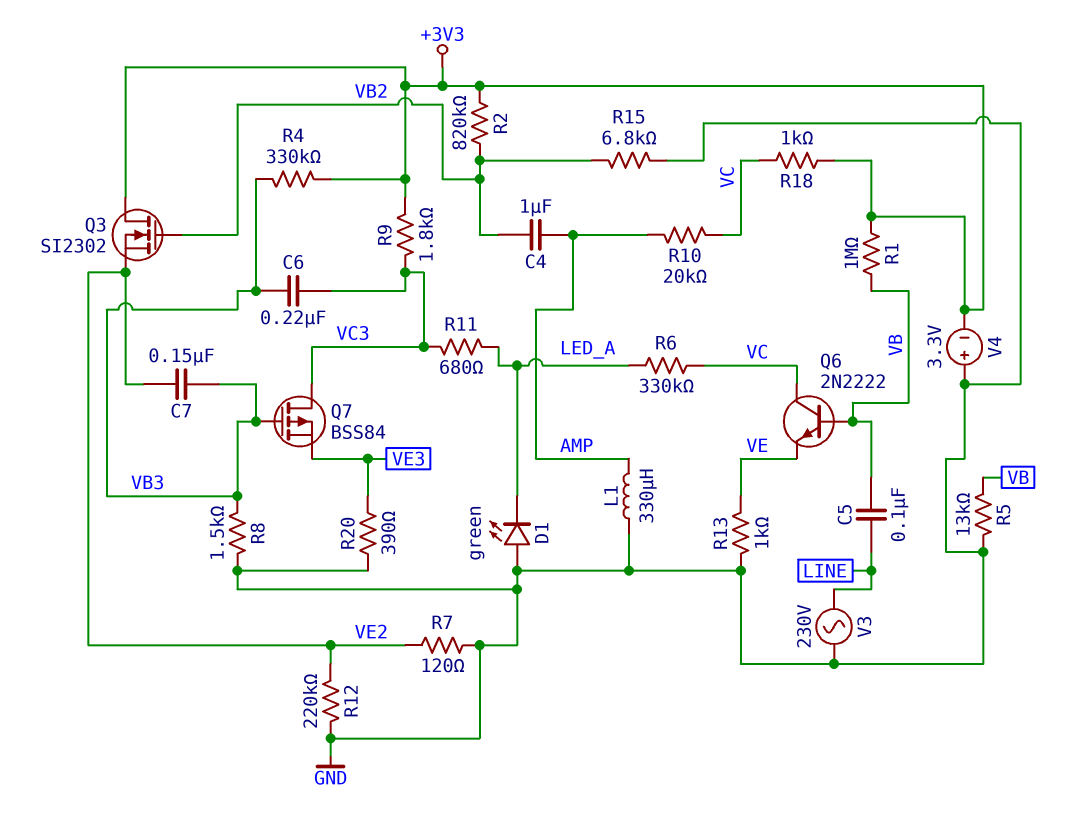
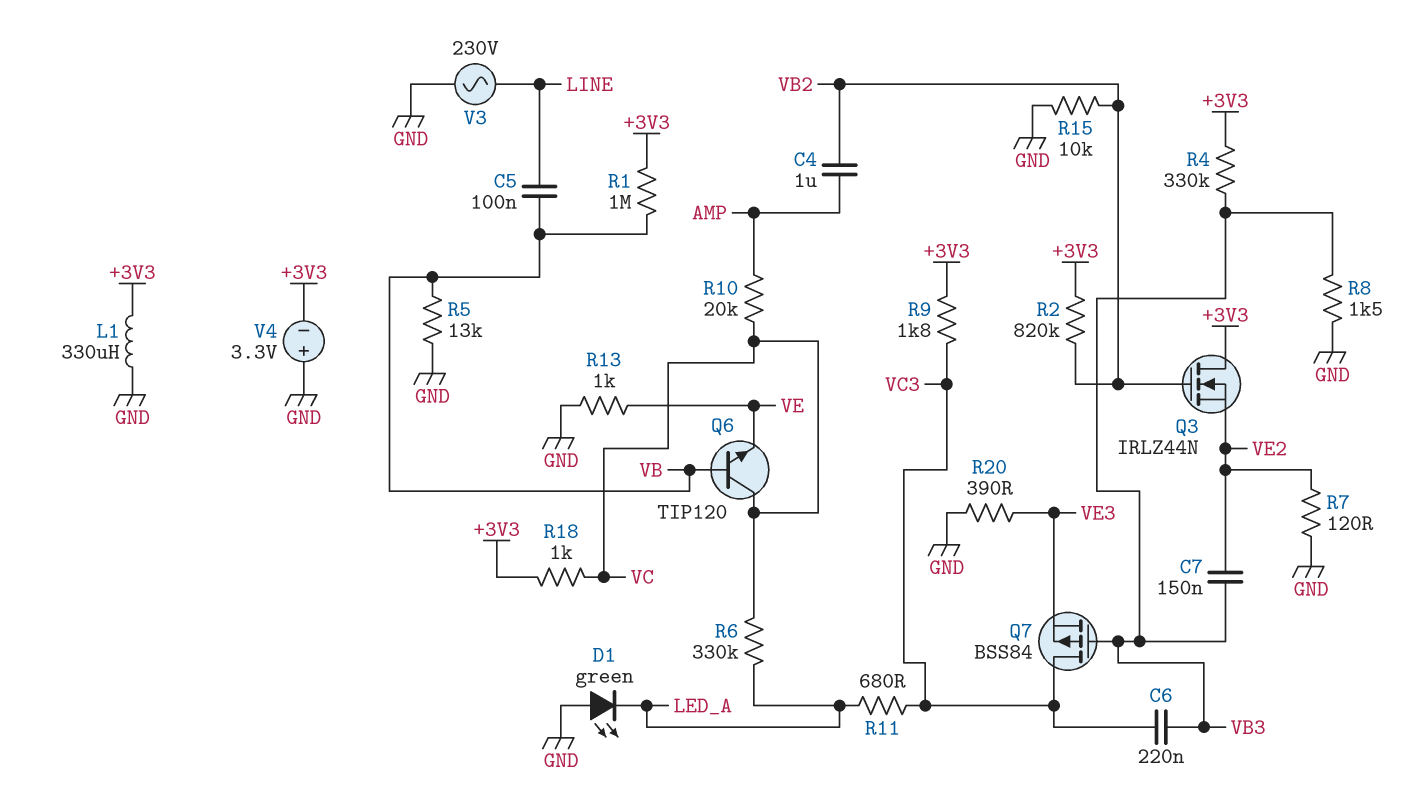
L1: 330uH (AMP, GND) -> 330uH (+3V3, GND)
Q3: NMOS SI2302 (G VB2, D +3V3, S VE2) -> NMOS IRLZ44N (G VB2, D +3V3, S VE2)
Q6: NPN 2N2222 (B VB, C VC, E VE) -> NPN TIP120 (B VB, C VC, E VE)
R12: 220k (GND, VE2) -> none
R15: 6.8k (GND, VB2) -> 10k (GND, VB2)

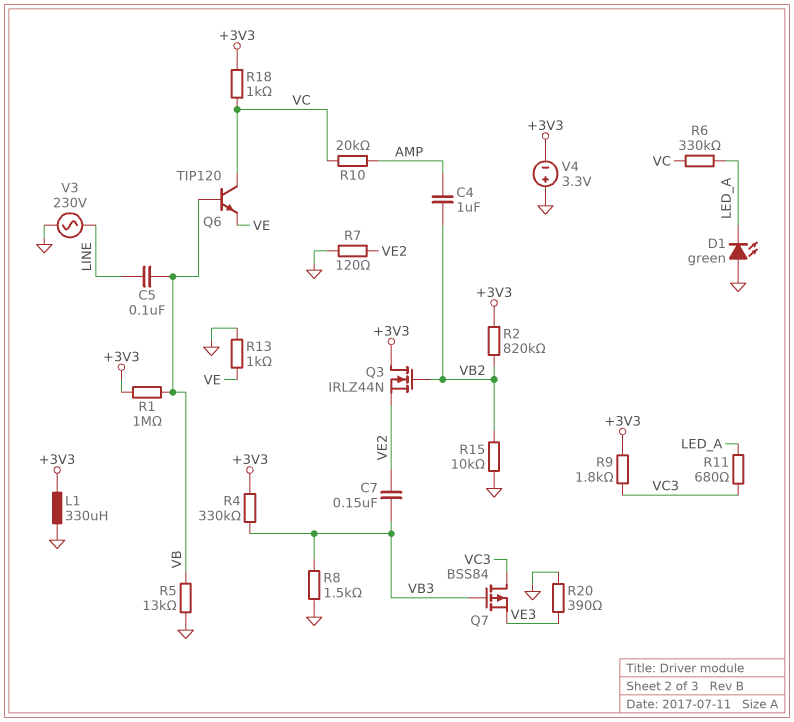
C6: 220nF (VB3, VC3) -> none

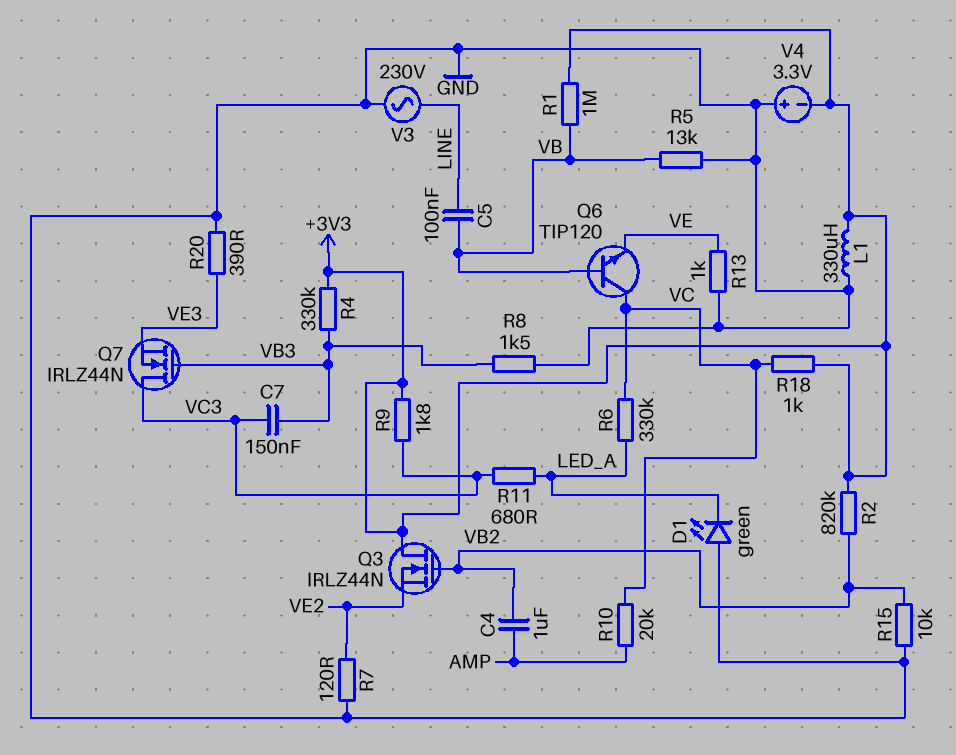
C7: 150nF (VB3, VE2) -> 150nF (VB3, VC3)
Q7: PMOS BSS84 (G VB3, D VC3, S VE3) -> NMOS IRLZ44N (G VB3, D VC3, S VE3)

